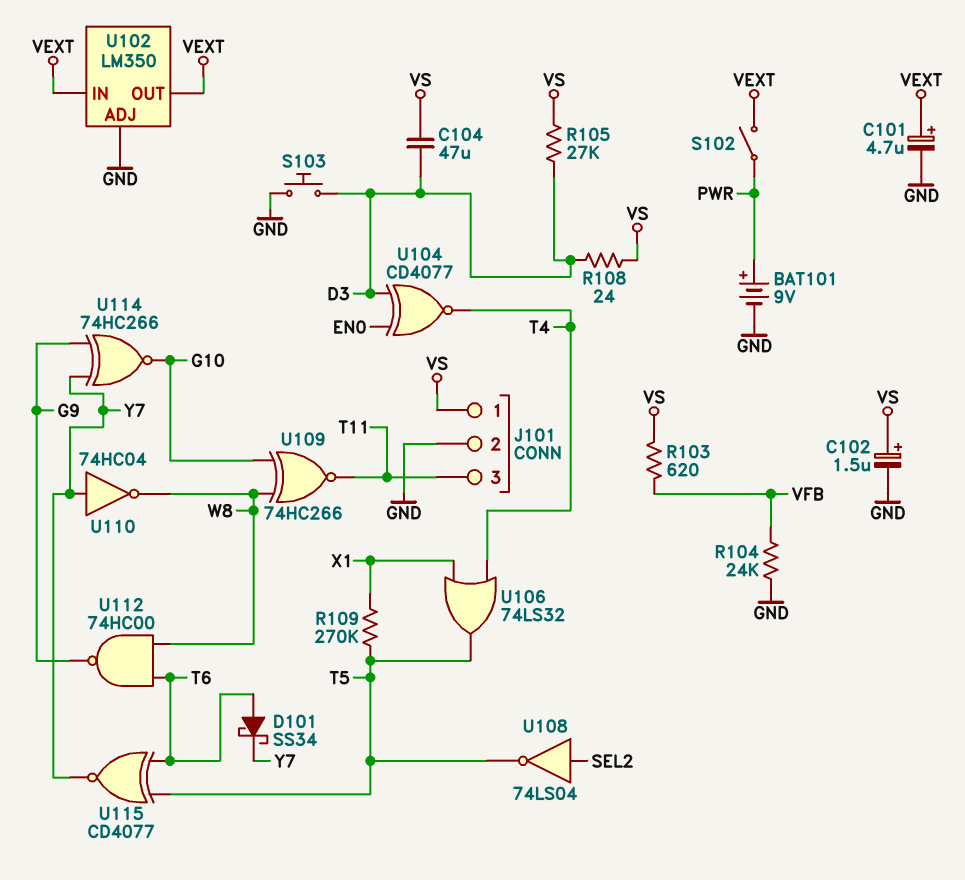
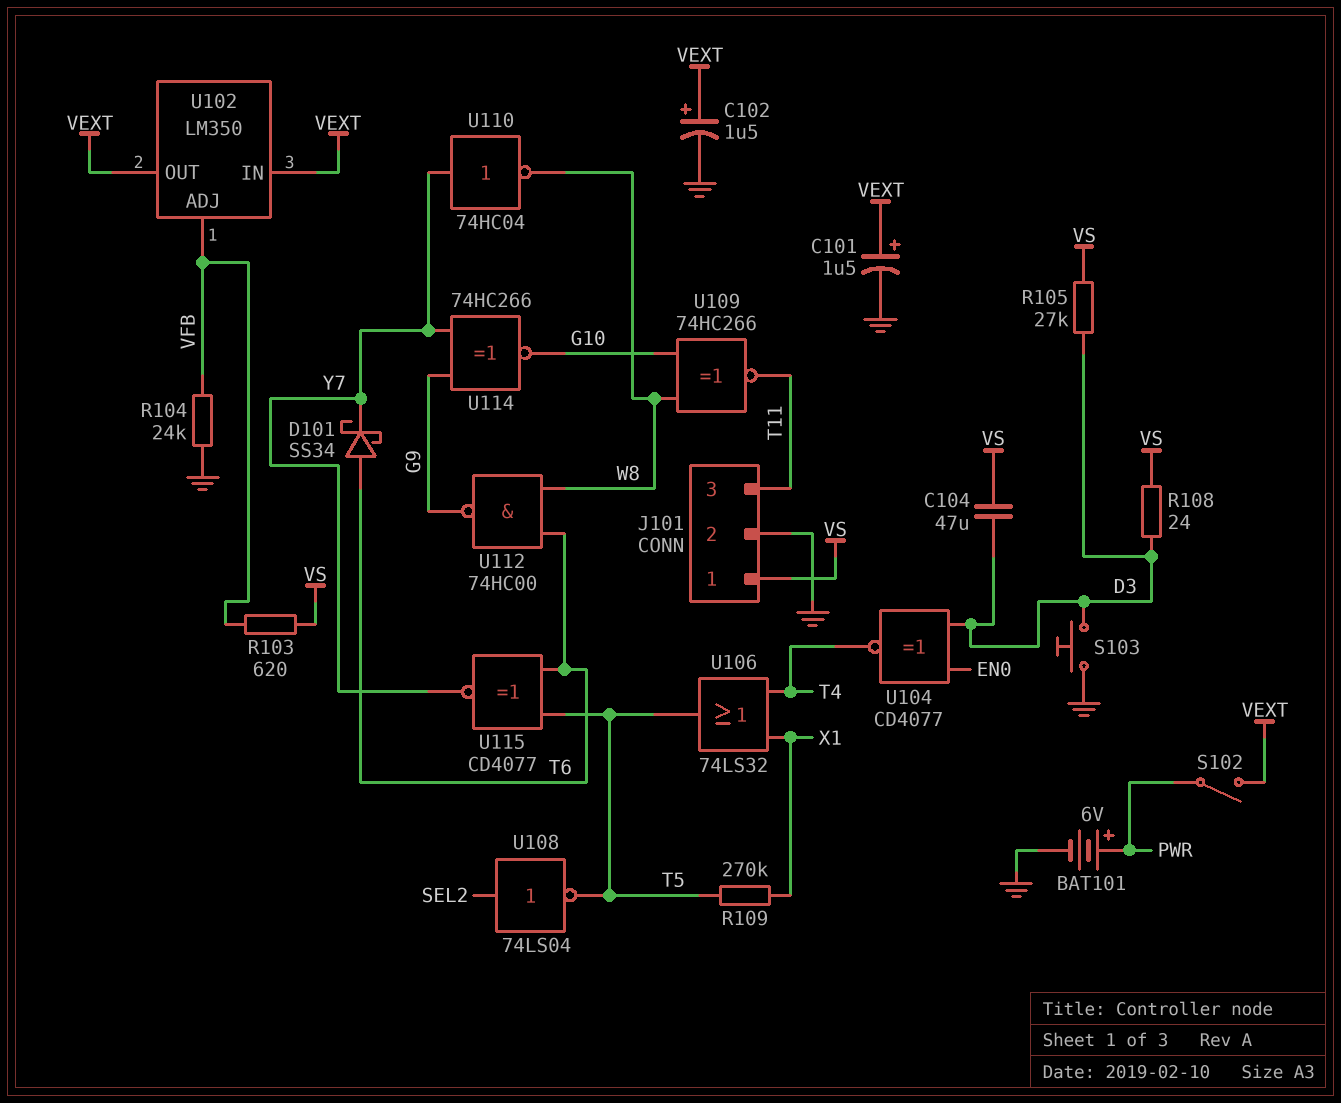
BAT101: 9V (plus PWR, minus GND) -> 6V (plus PWR, minus GND)
C101: 4.7uF (plus VEXT, minus GND) -> 1.5uF (plus VEXT, minus GND)
C102: 1.5uF (plus VS, minus GND) -> 1.5uF (plus VEXT, minus GND)
U102 pin ADJ: GND -> VFB

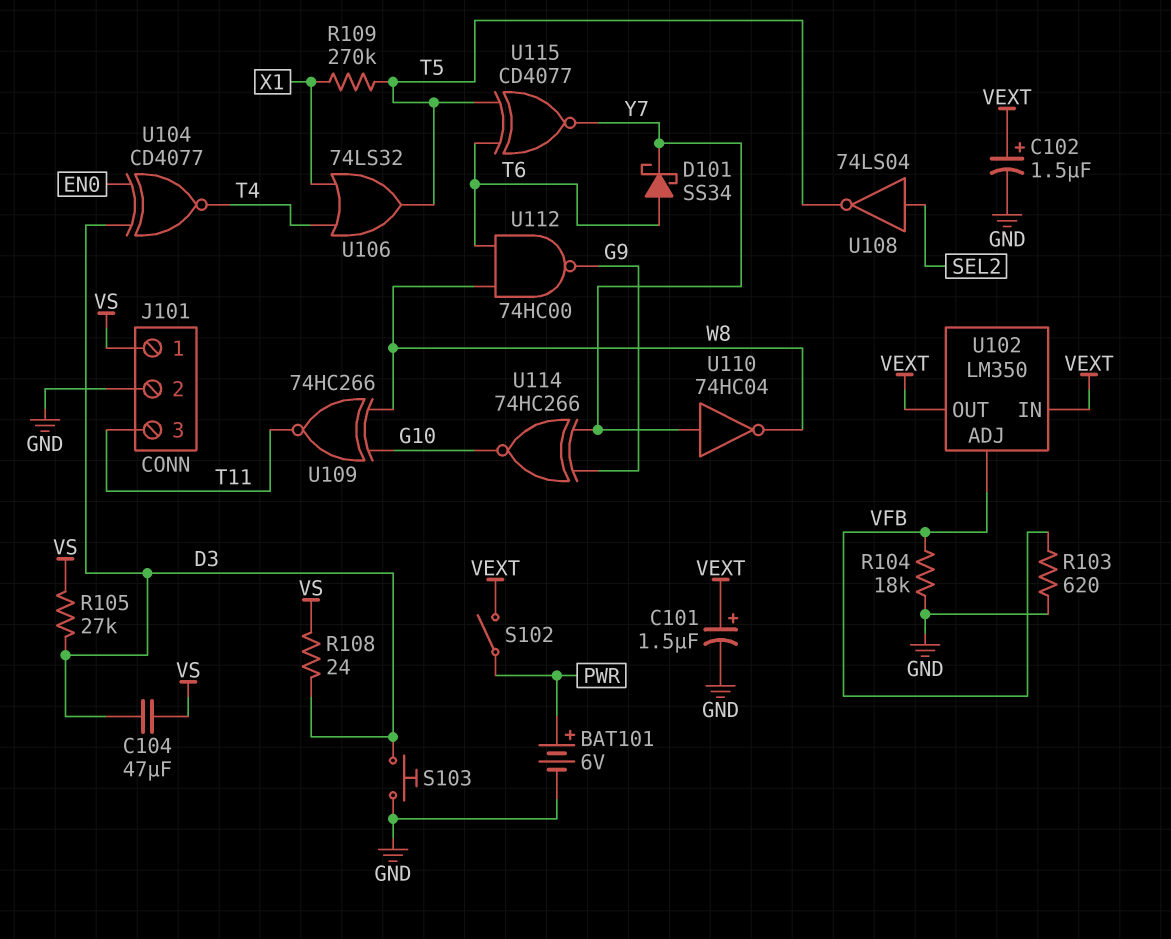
R103: 620 (VFB, VS) -> 620 (GND, VFB)
R104: 24k (GND, VFB) -> 18k (GND, VFB)

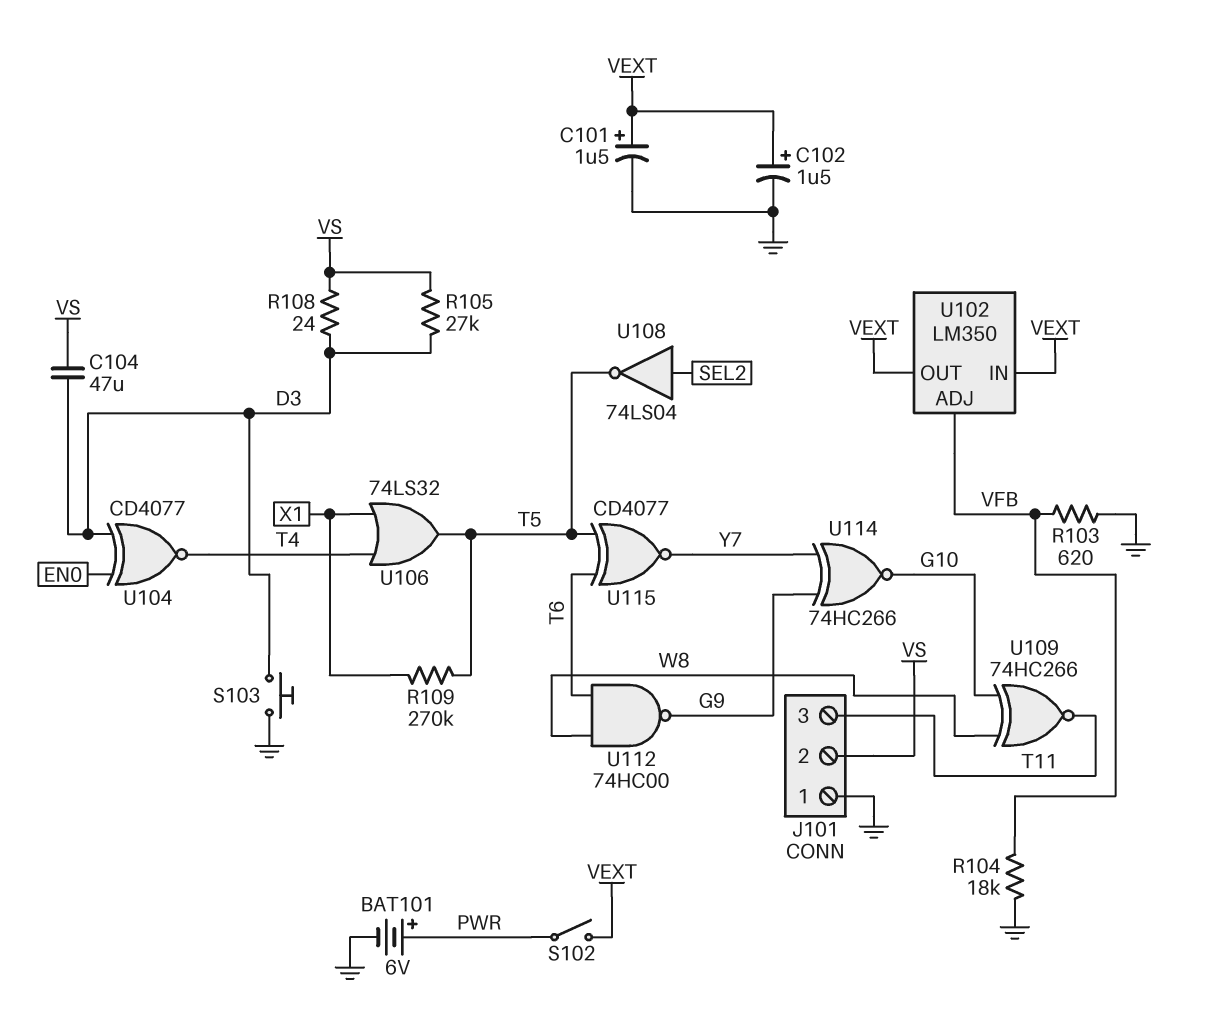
D101: schottky SS34 (A T6, K Y7) -> none
J101 pin 1: VS -> GND
J101 pin 2: GND -> VS
U110: NOT 74HC04 (in Y7, out W8) -> none

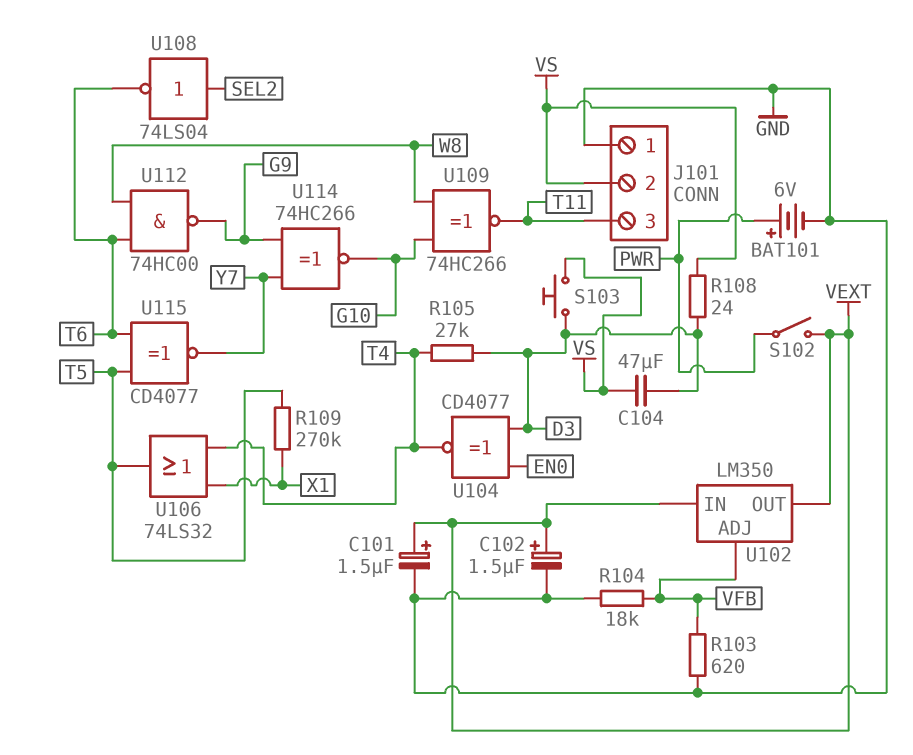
R105: 27k (D3, VS) -> 27k (D3, T4)
S103: button (D3, GND) -> button (D3, VS)
U108: NOT 74LS04 (in SEL2, out T5) -> NOT 74LS04 (in SEL2, out T6)

